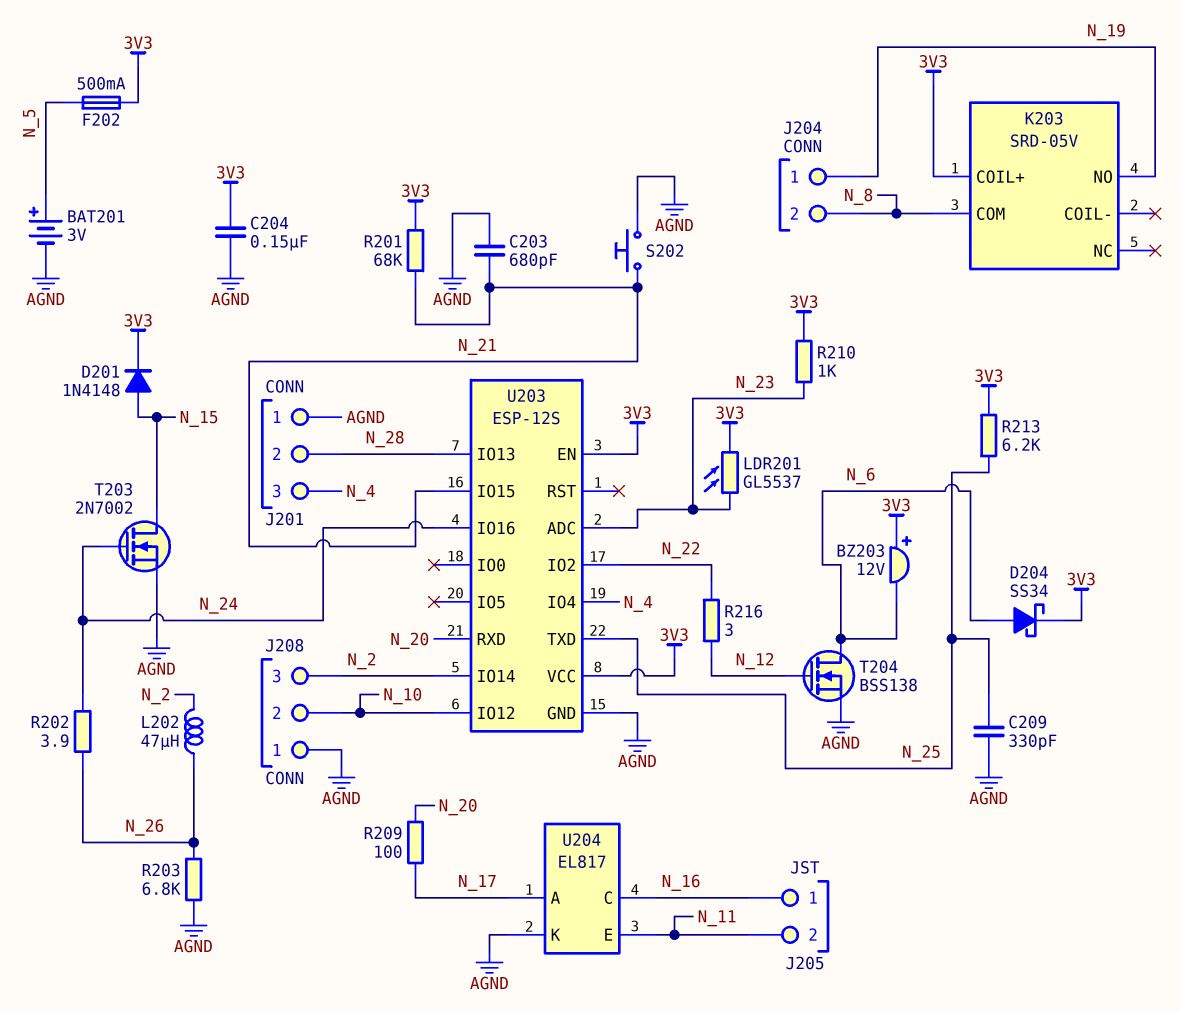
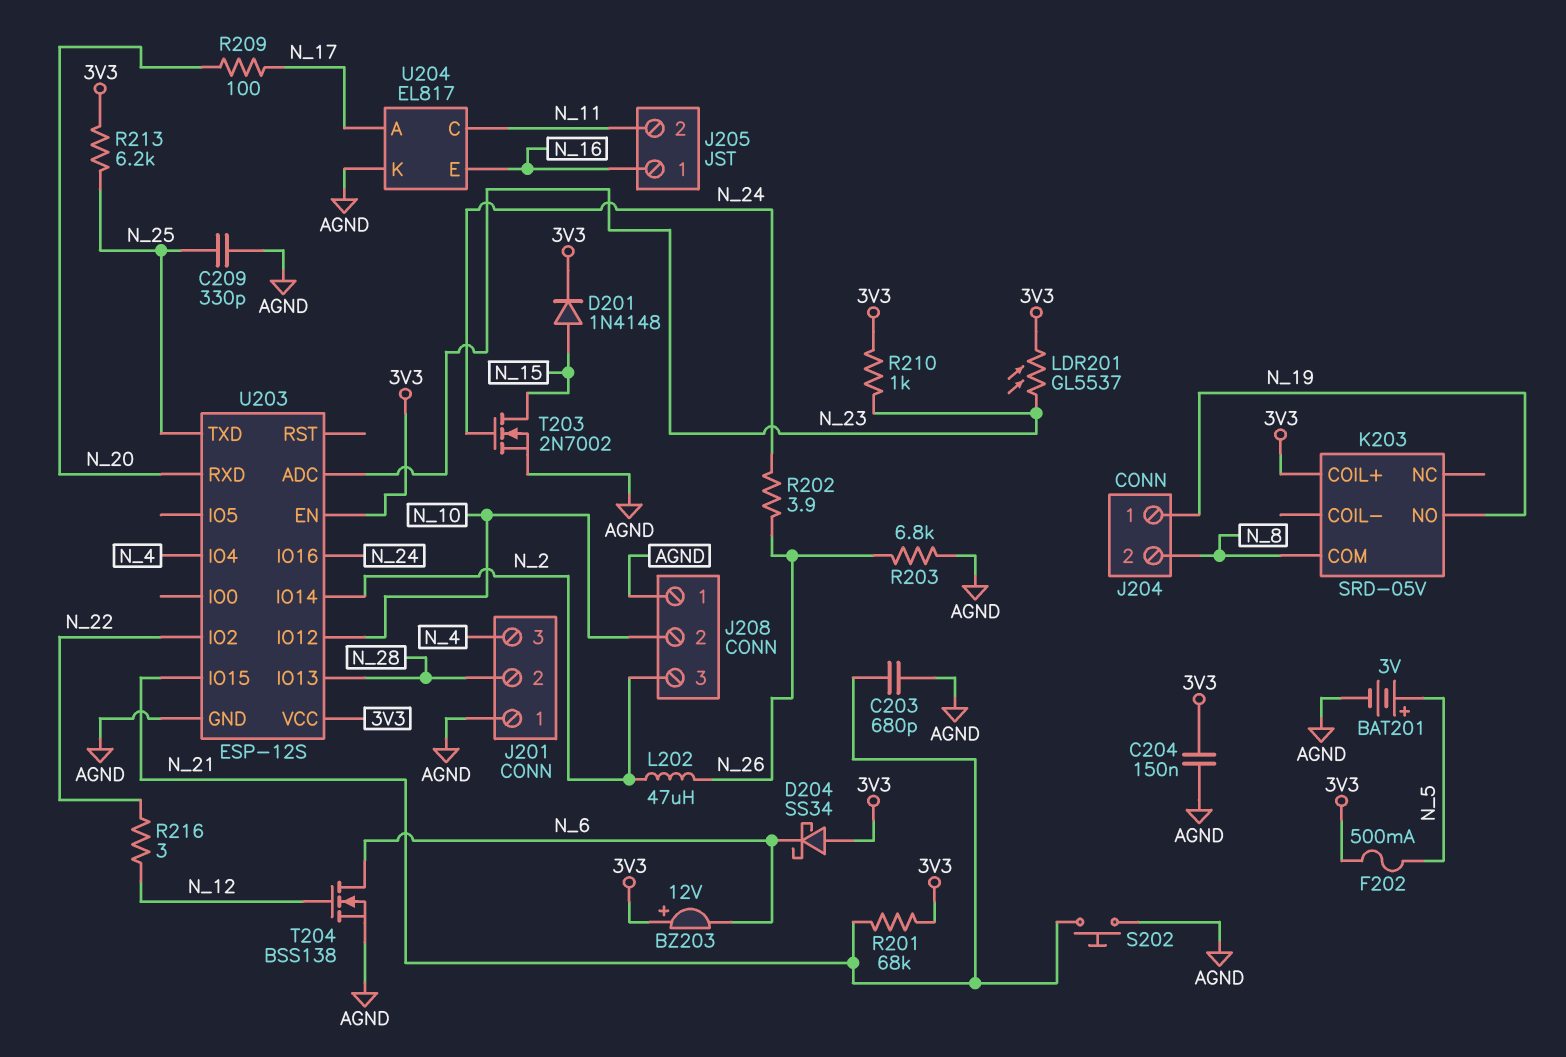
D204: schottky SS34 (A N_6, K 3V3) -> schottky SS34 (A 3V3, K N_6)
U204 pin C: N_16 -> N_11
U204 pin E: N_11 -> N_16

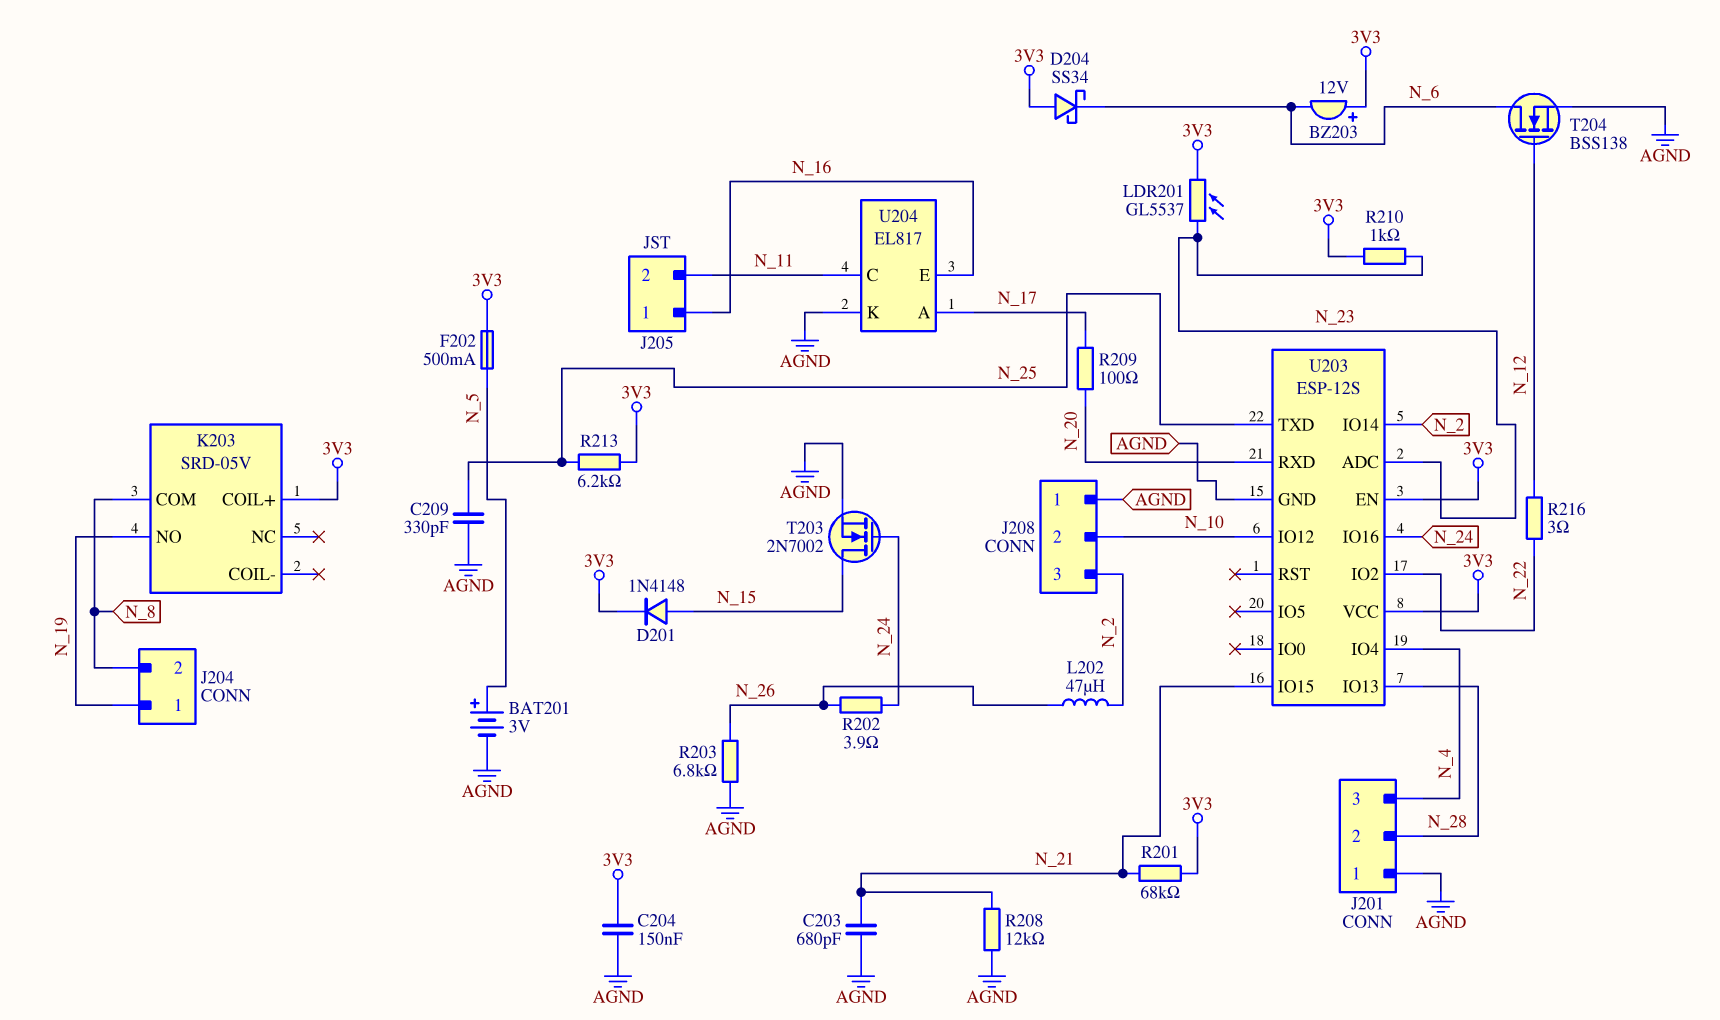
R208: none -> 12k (AGND, N_21)
S202: button (AGND, N_21) -> none

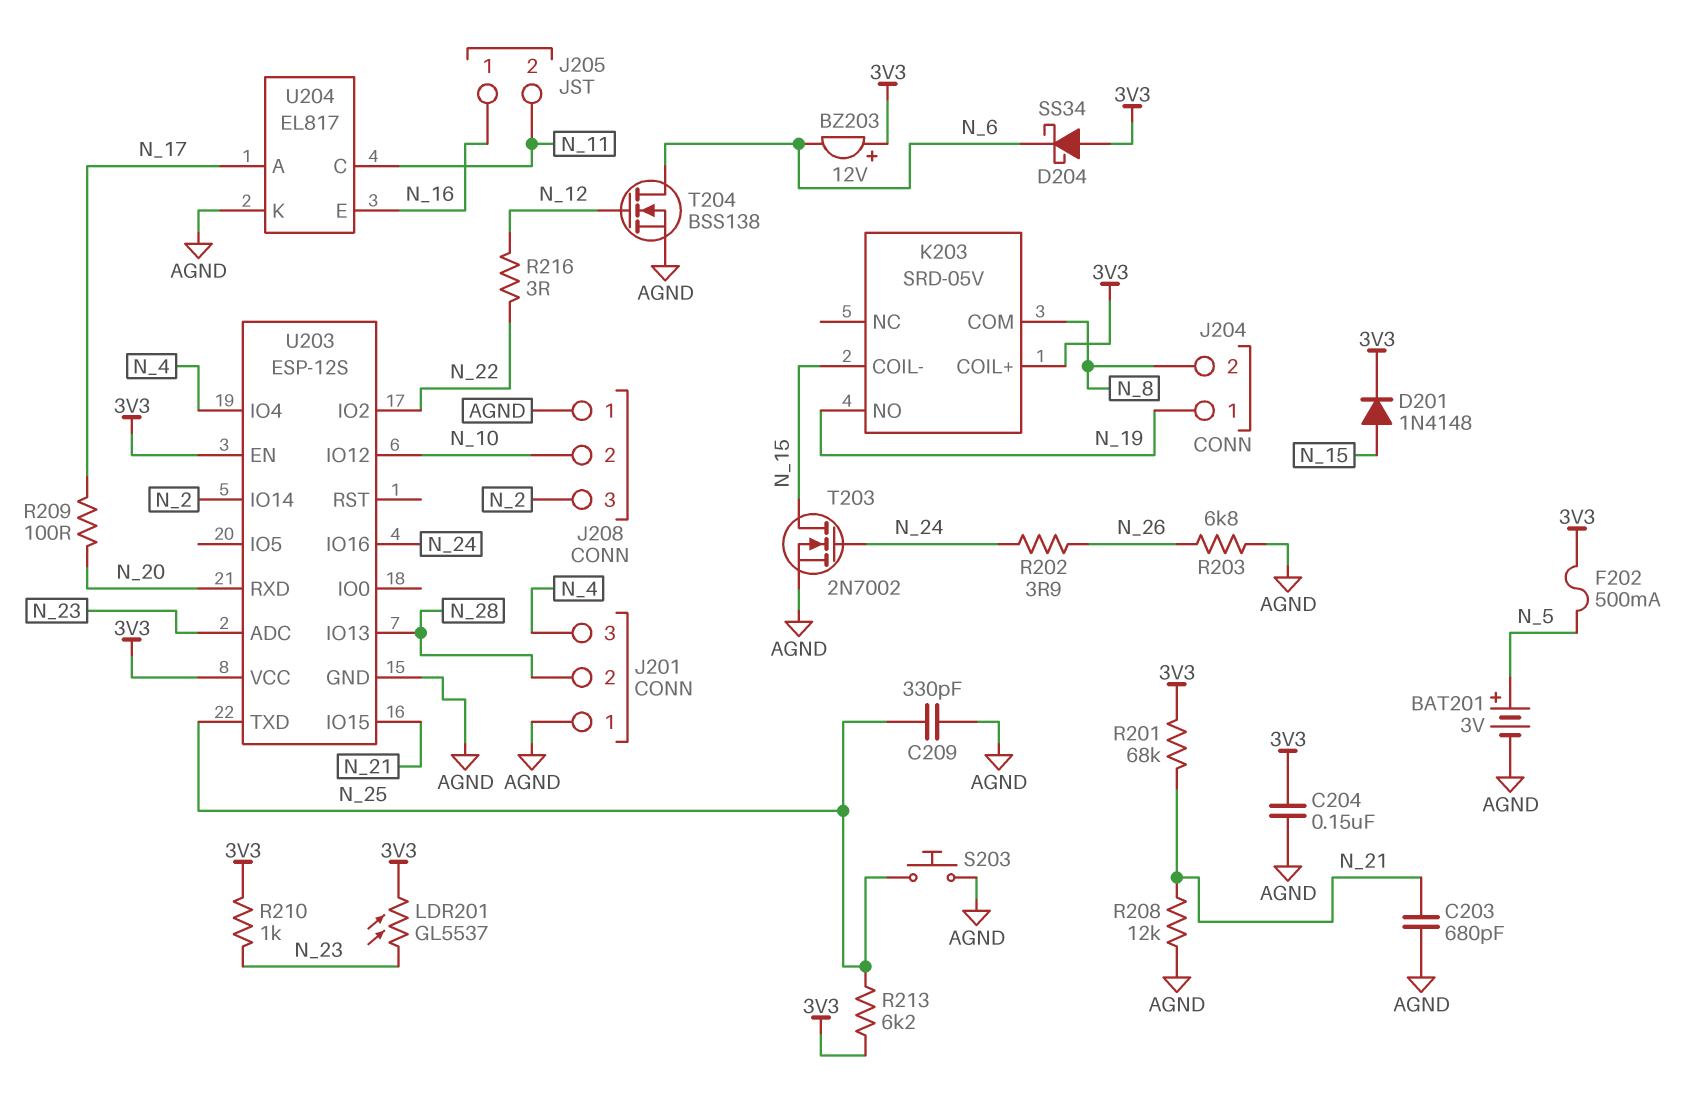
K203 pin COIL-: none -> N_15
L202: 47uH (N_2, N_26) -> none
S203: none -> button (AGND, N_25)

